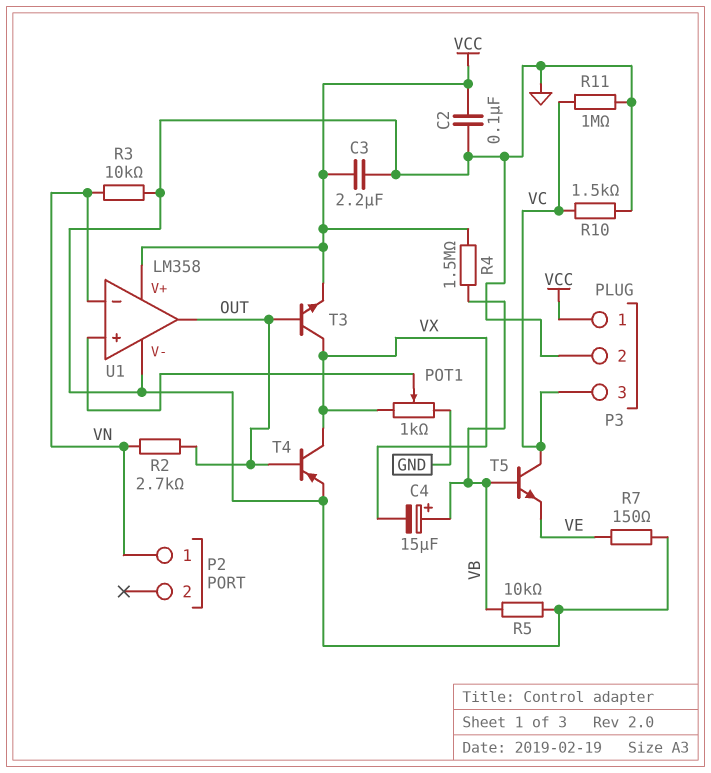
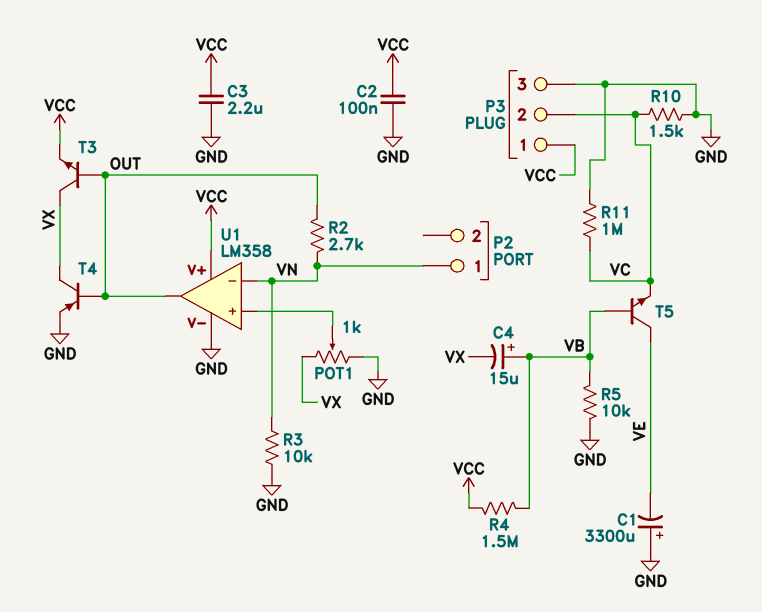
C1: none -> 3300uF (plus GND, minus VE)
P3 pin 2: GND -> VC
P3 pin 3: VC -> GND
R7: 150 (GND, VE) -> none
T5: NPN (B VB, C VC, E VE) -> NPN (B VB, C VE, E VC)

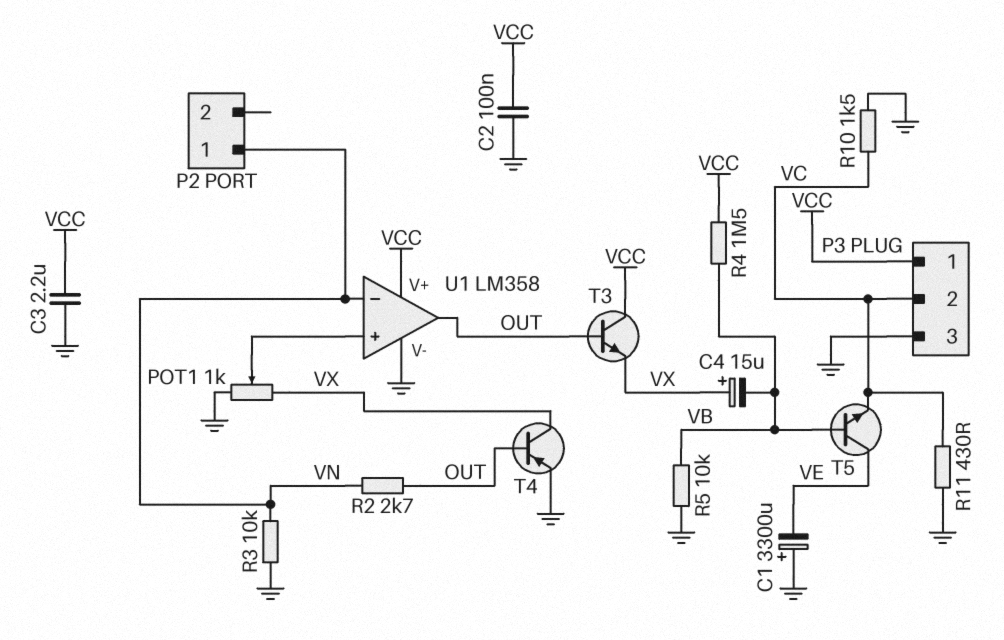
C4: 15uF (plus VB, minus VX) -> 15uF (plus VX, minus VB)
R11: 1M (GND, VC) -> 430 (GND, VC)
T3: NPN (B OUT, C VX, E VCC) -> NPN (B OUT, C VCC, E VX)

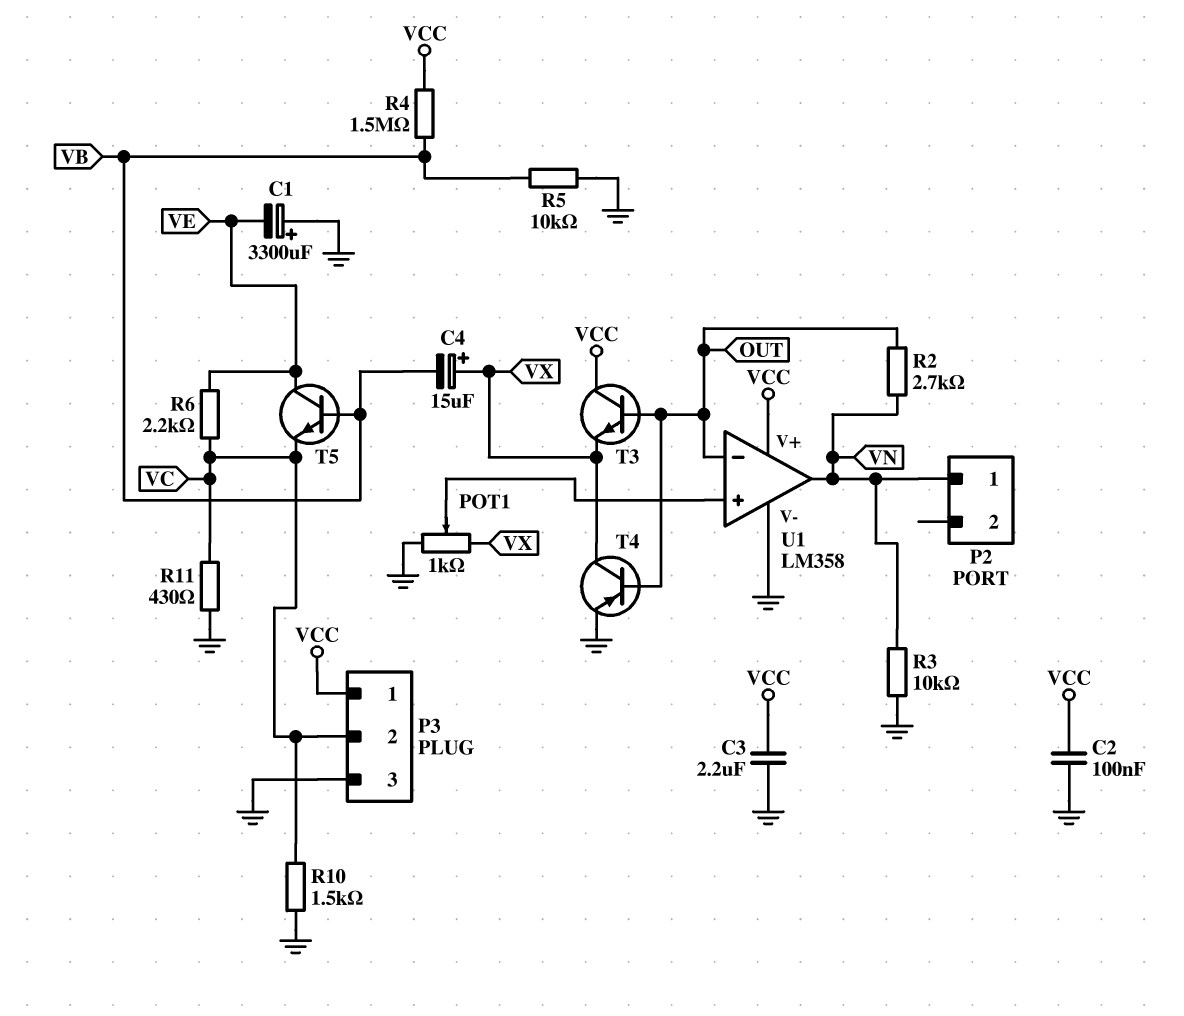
R6: none -> 2.2k (VC, VE)
U1 pin in-: VN -> OUT
U1 pin out: OUT -> VN

